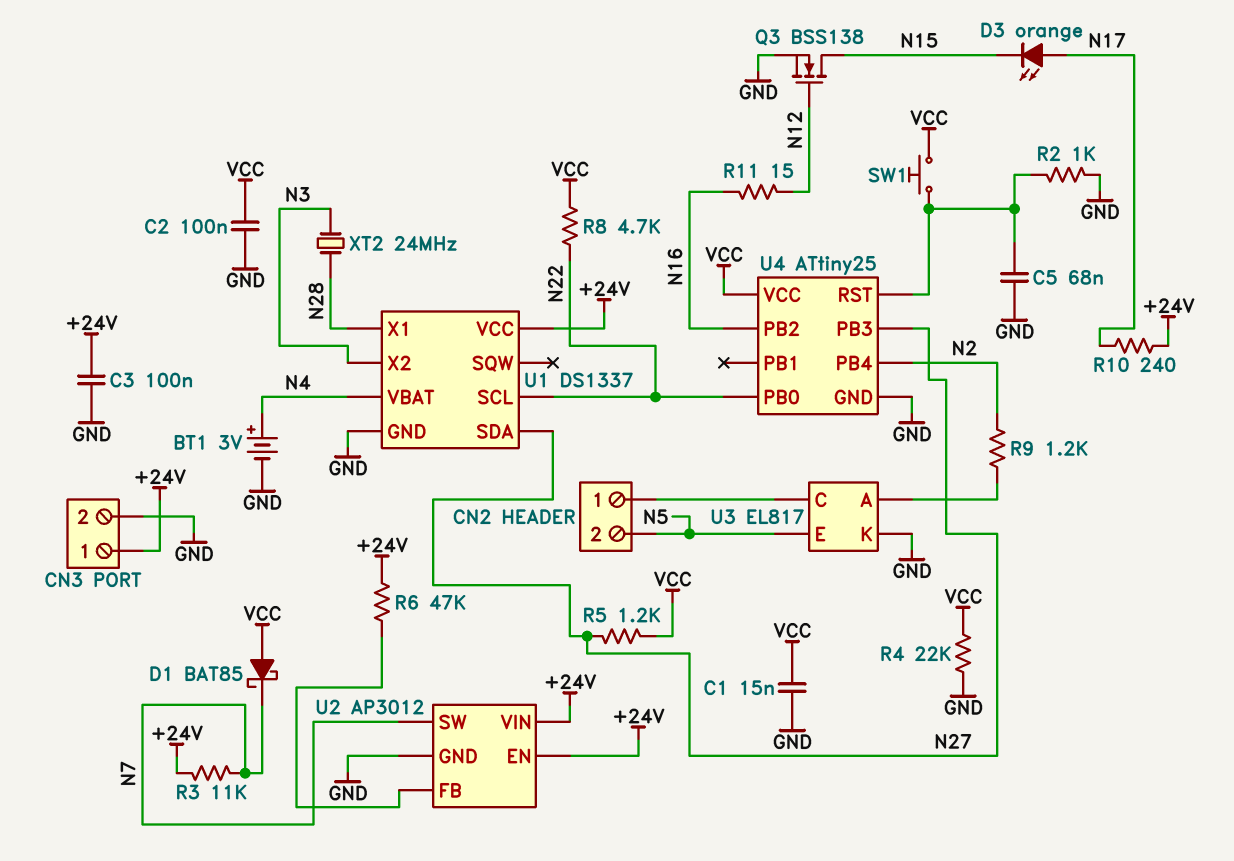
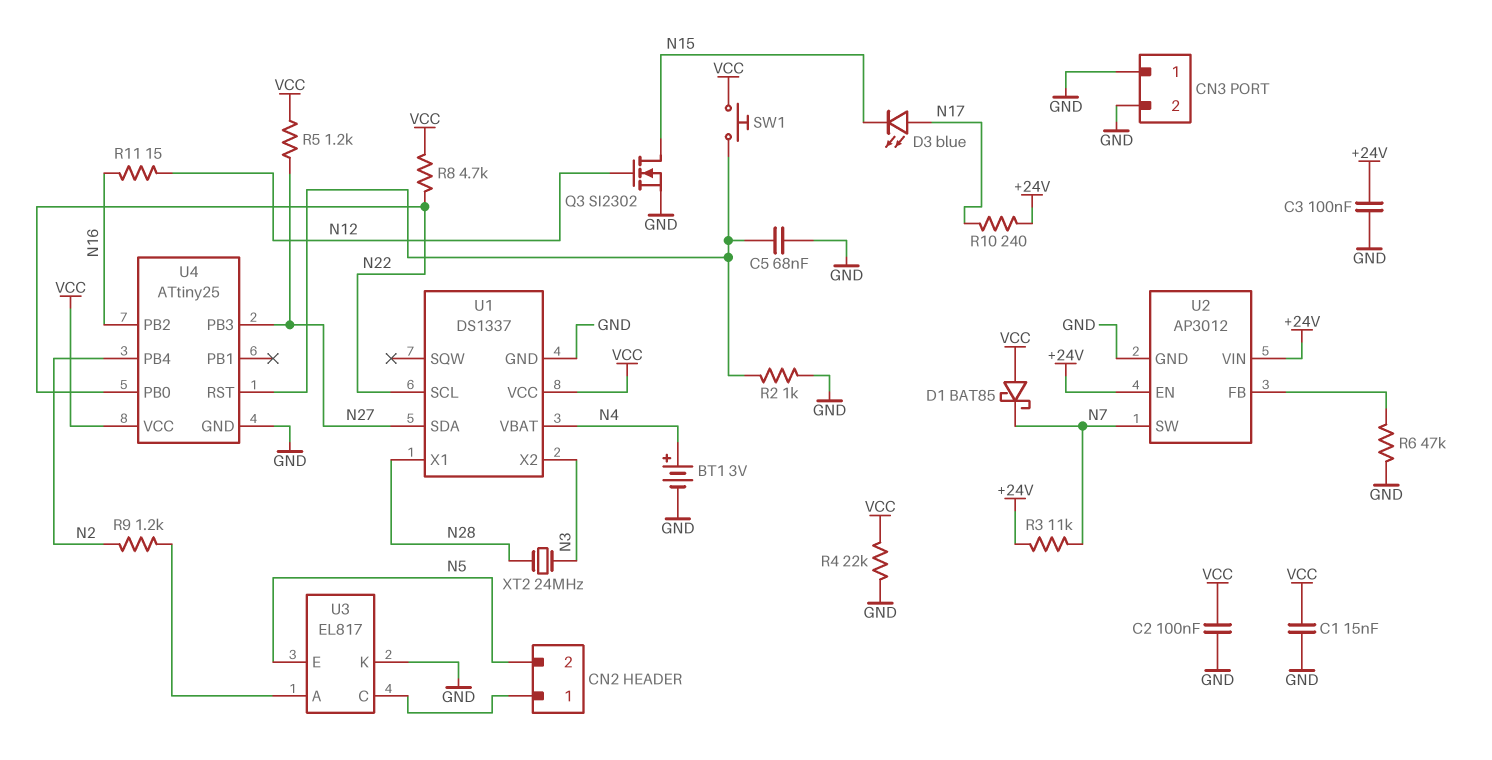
CN3 pin 1: +24V -> GND
D3: LED orange (A N17, K N15) -> LED blue (A N17, K N15)
Q3: NMOS BSS138 (G N12, D N15, S GND) -> NMOS SI2302 (G N12, D N15, S GND)
R6: 47k (+24V, U2/FB) -> 47k (GND, U2/FB)
U1 pin VCC: +24V -> VCC

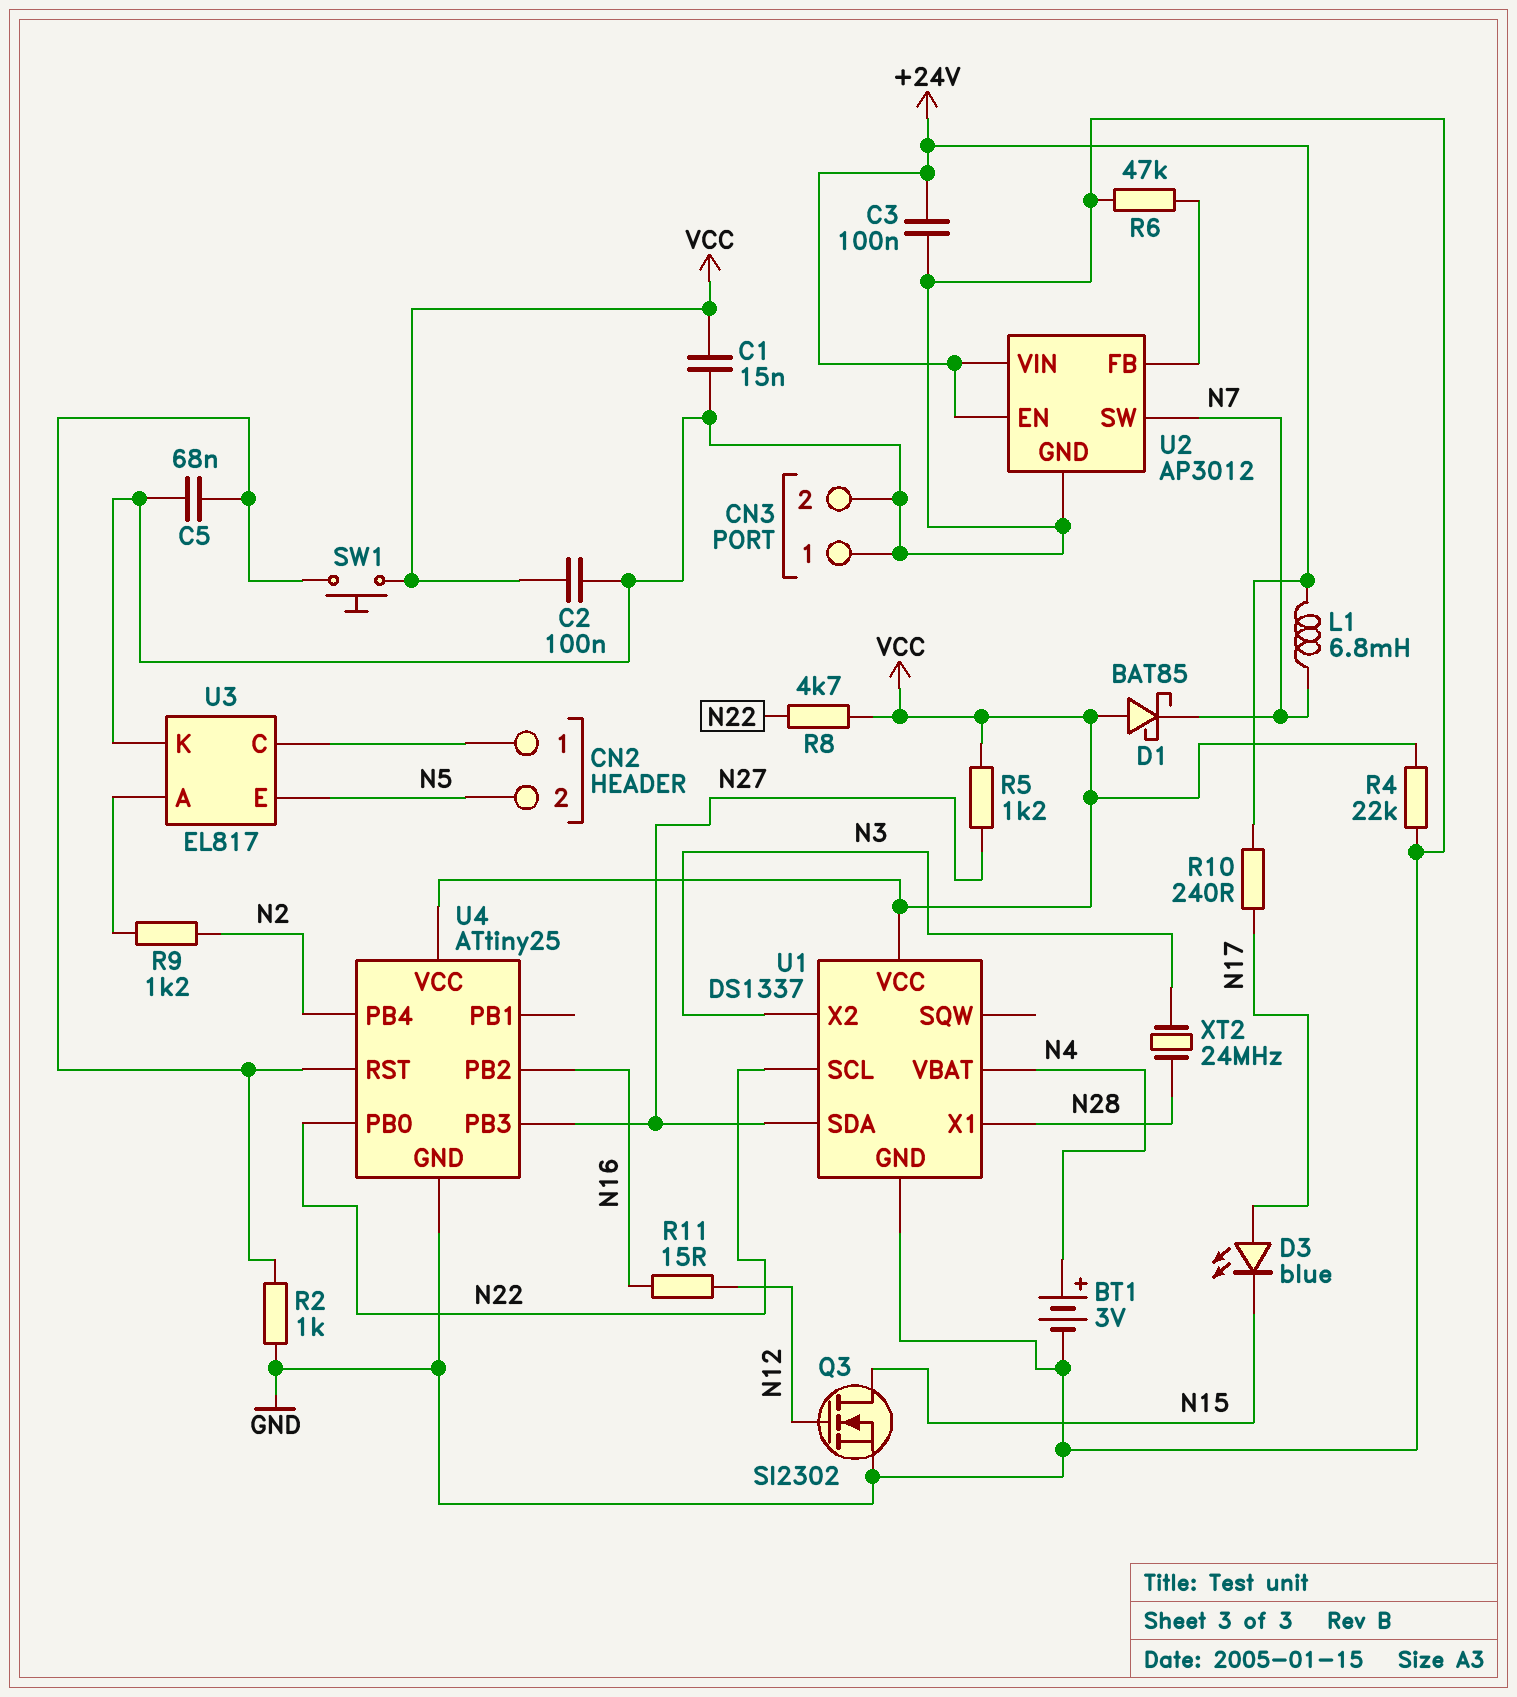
L1: none -> 6.8mH (+24V, N7)
R3: 11k (+24V, N7) -> none

